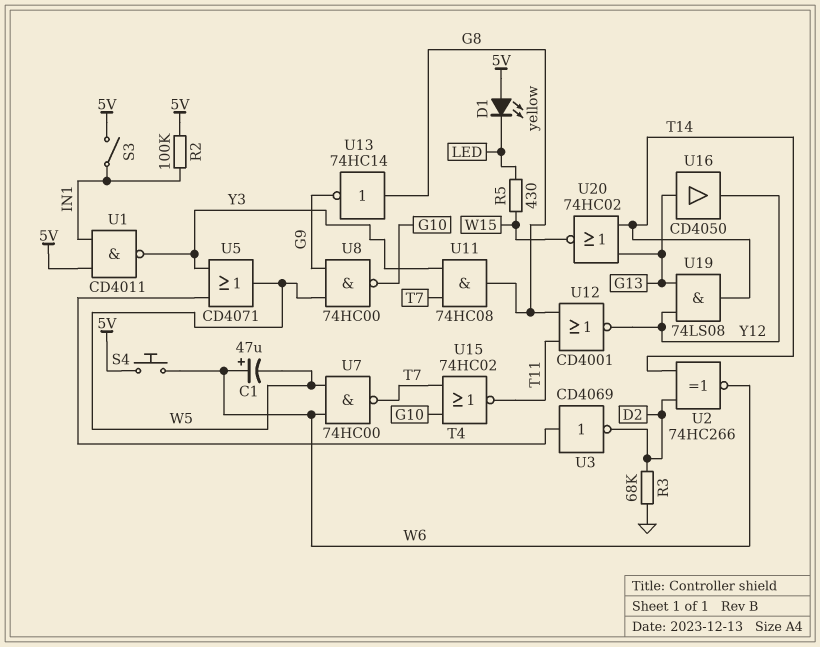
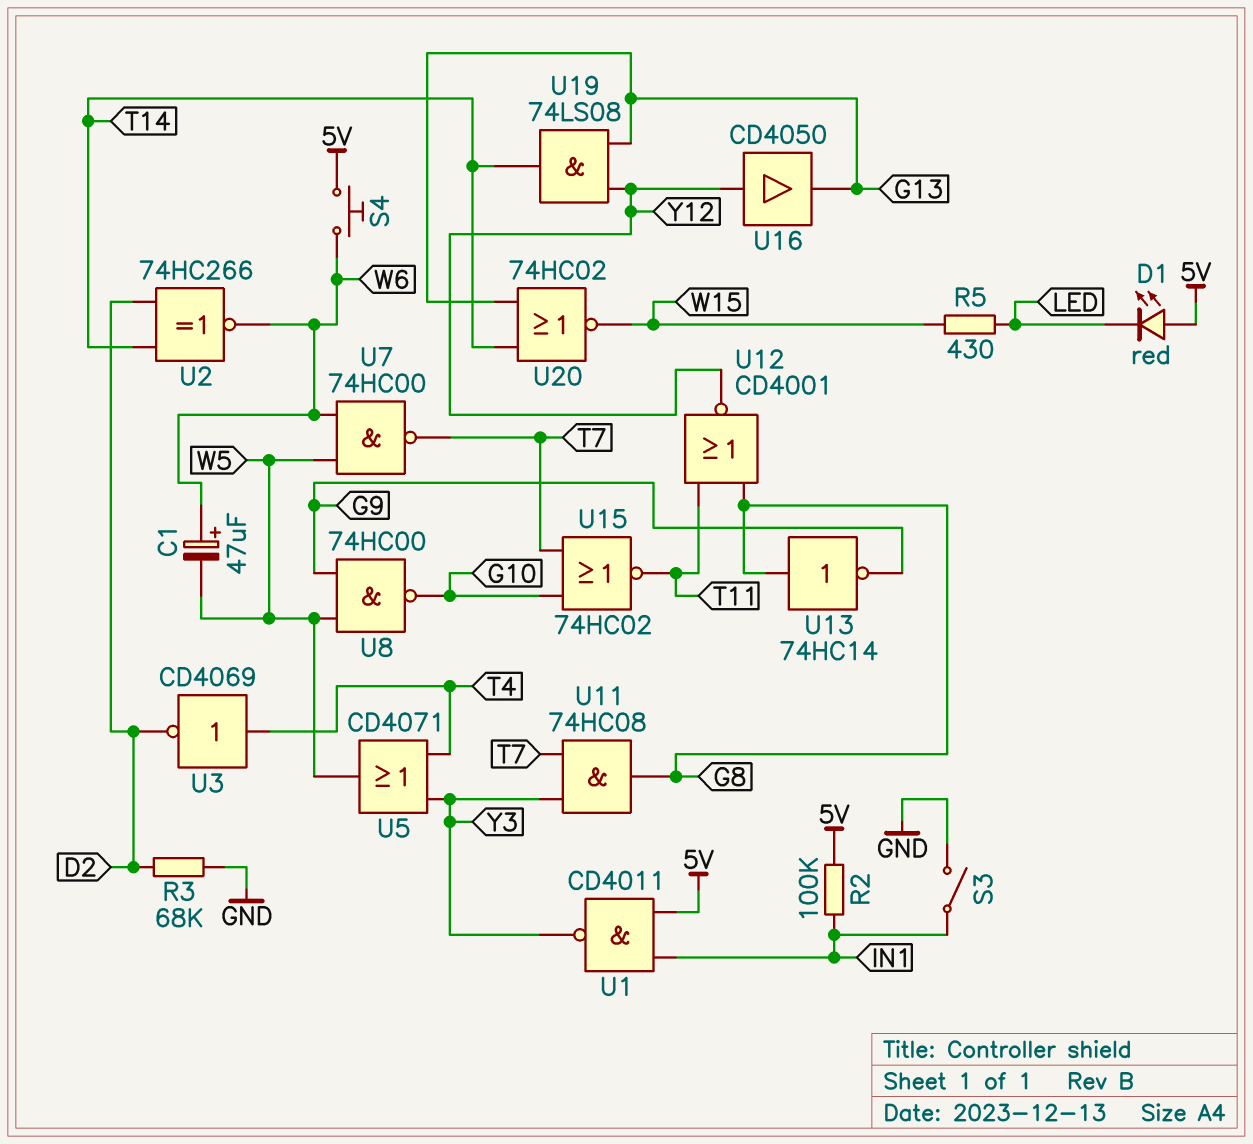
D1: LED yellow (A 5V, K LED) -> LED red (A 5V, K LED)
S3: switch (5V, IN1) -> switch (GND, IN1)
U16: buffer CD4050 (in G13, out Y12) -> buffer CD4050 (in Y12, out G13)

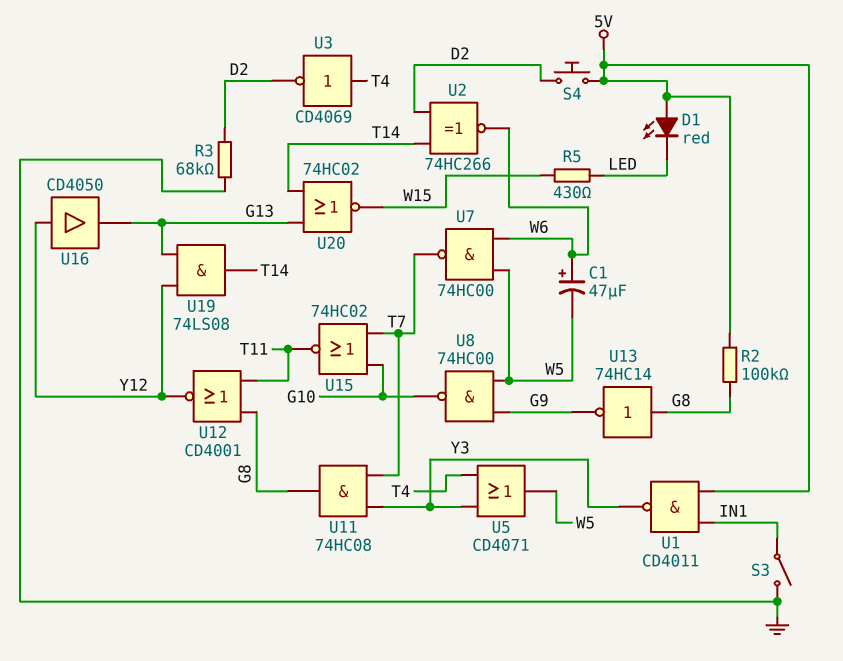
R2: 100k (5V, IN1) -> 100k (5V, G8)
S4: button (5V, W6) -> button (5V, D2)

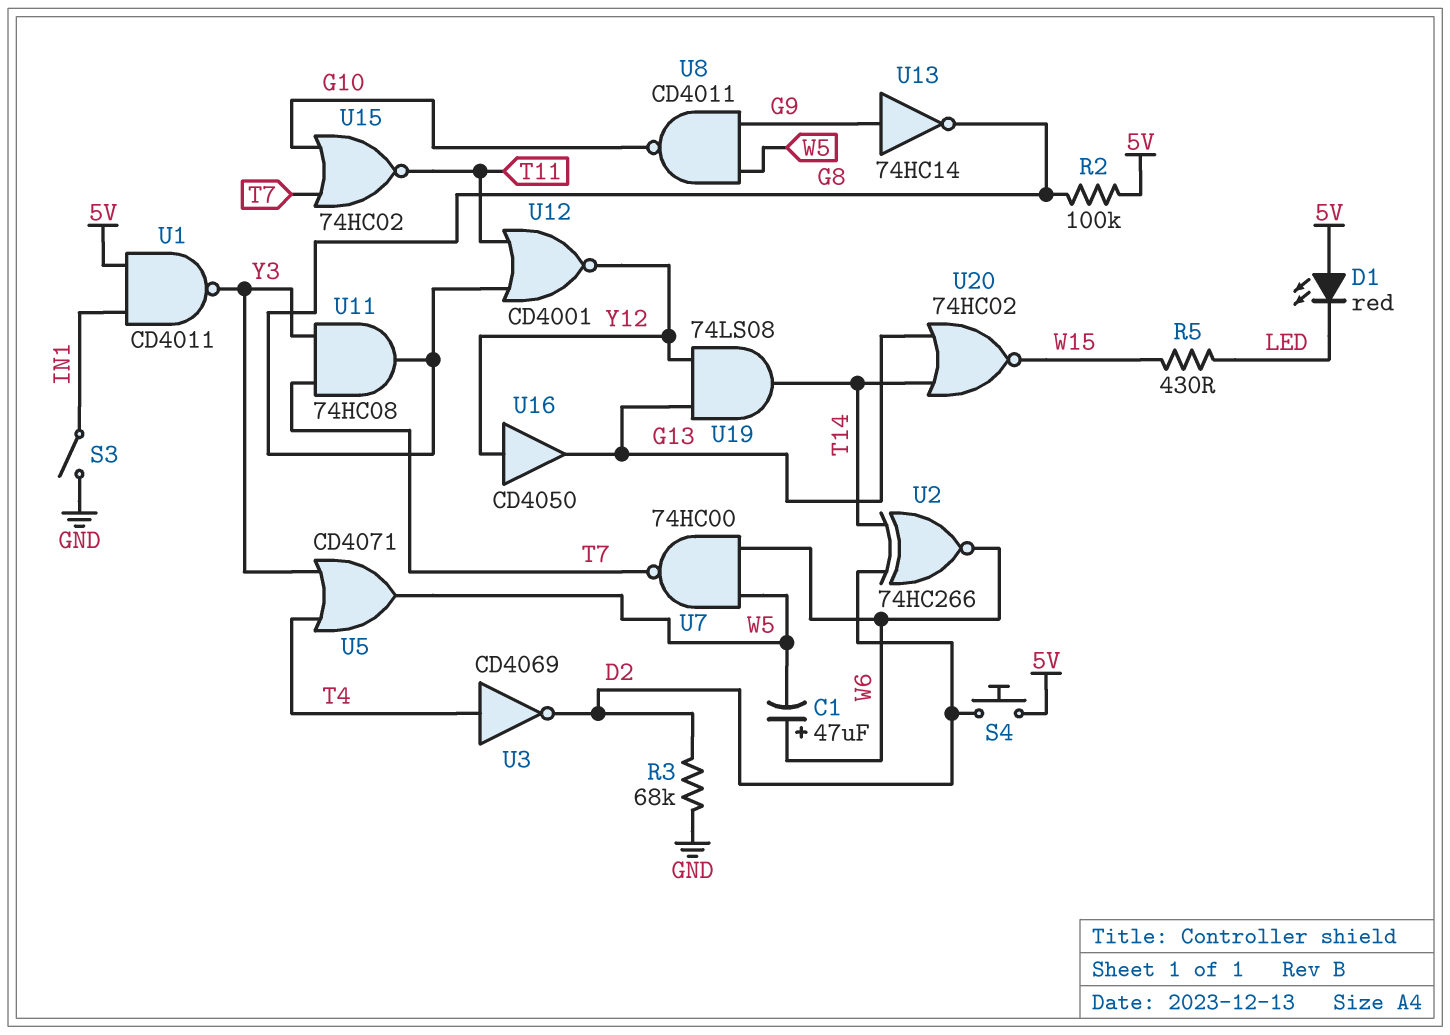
U8: NAND 74HC00 (in G9, in W5, out G10) -> NAND CD4011 (in G9, in W5, out G10)
U13: NOT 74HC14 (in G8, out G9) -> NOT 74HC14 (in G9, out G8)

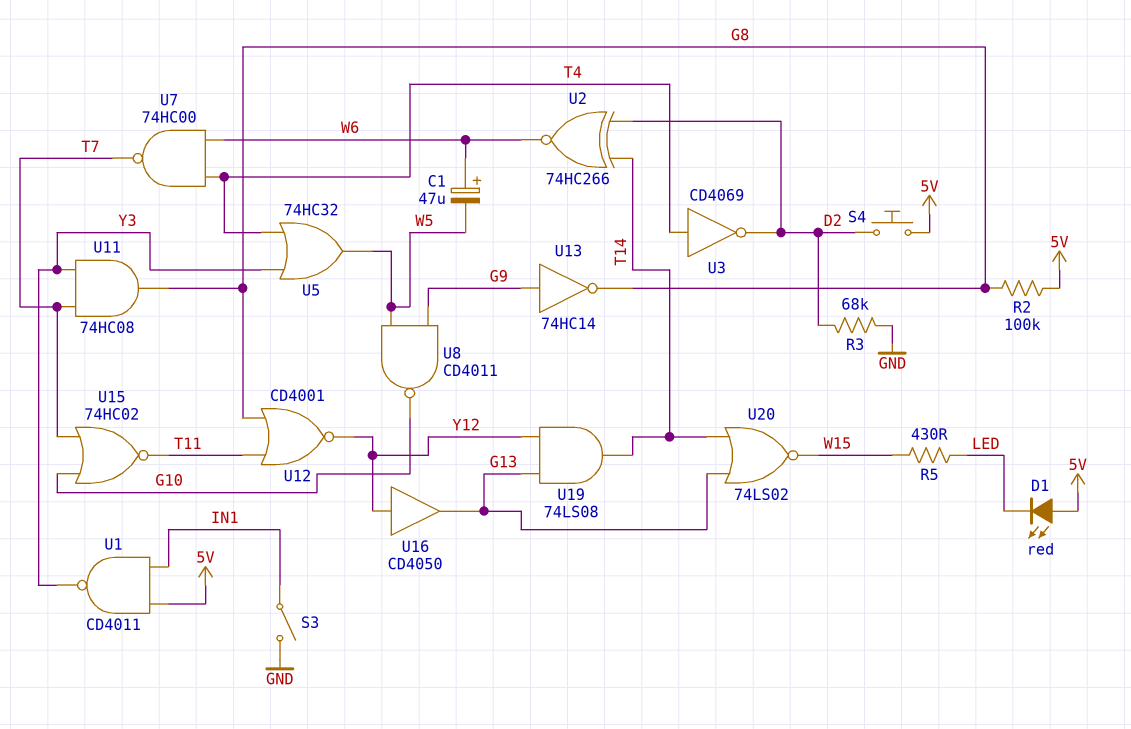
U5: OR CD4071 (in T4, in Y3, out W5) -> OR 74HC32 (in T4, in Y3, out W5)
U7: NAND 74HC00 (in W5, in W6, out T7) -> NAND 74HC00 (in T4, in W6, out T7)
U20: NOR 74HC02 (in G13, in T14, out W15) -> NOR 74LS02 (in G13, in T14, out W15)

